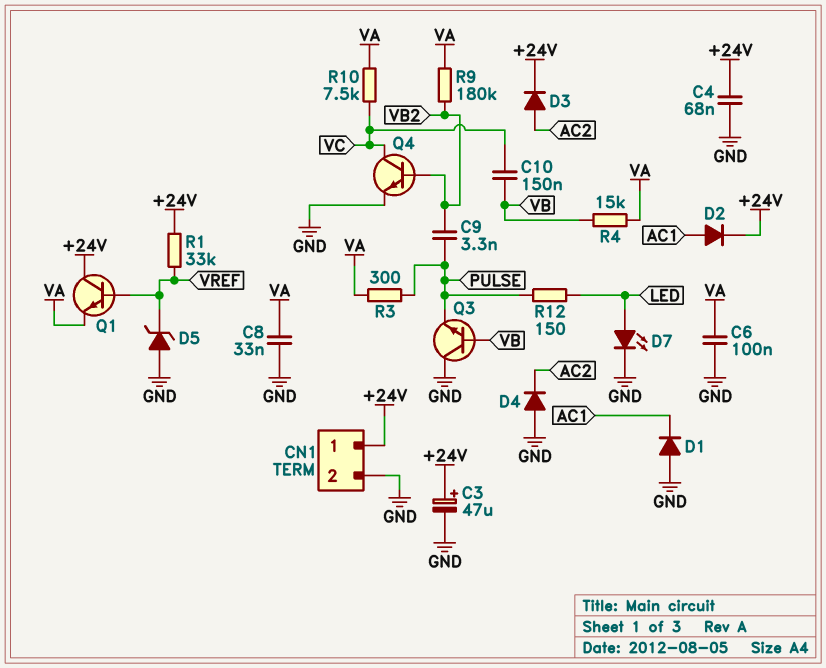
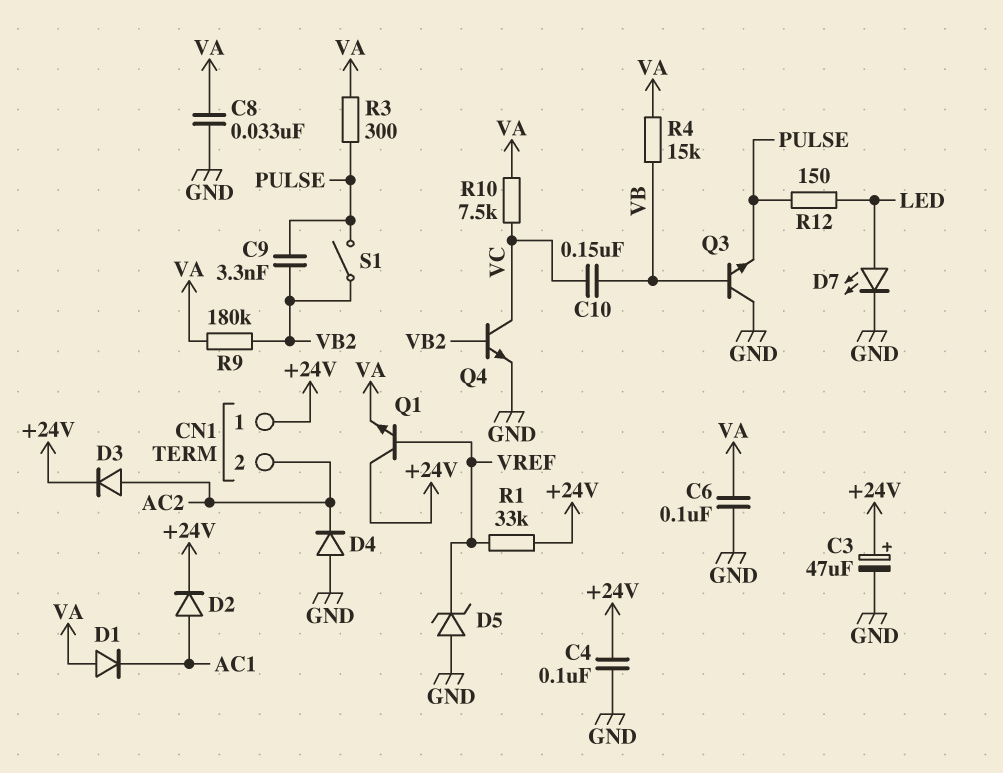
C4: 68nF (+24V, GND) -> 100nF (+24V, GND)
CN1 pin 2: GND -> AC2
D1: diode (A GND, K AC1) -> diode (A VA, K AC1)
S1: none -> switch (PULSE, VB2)

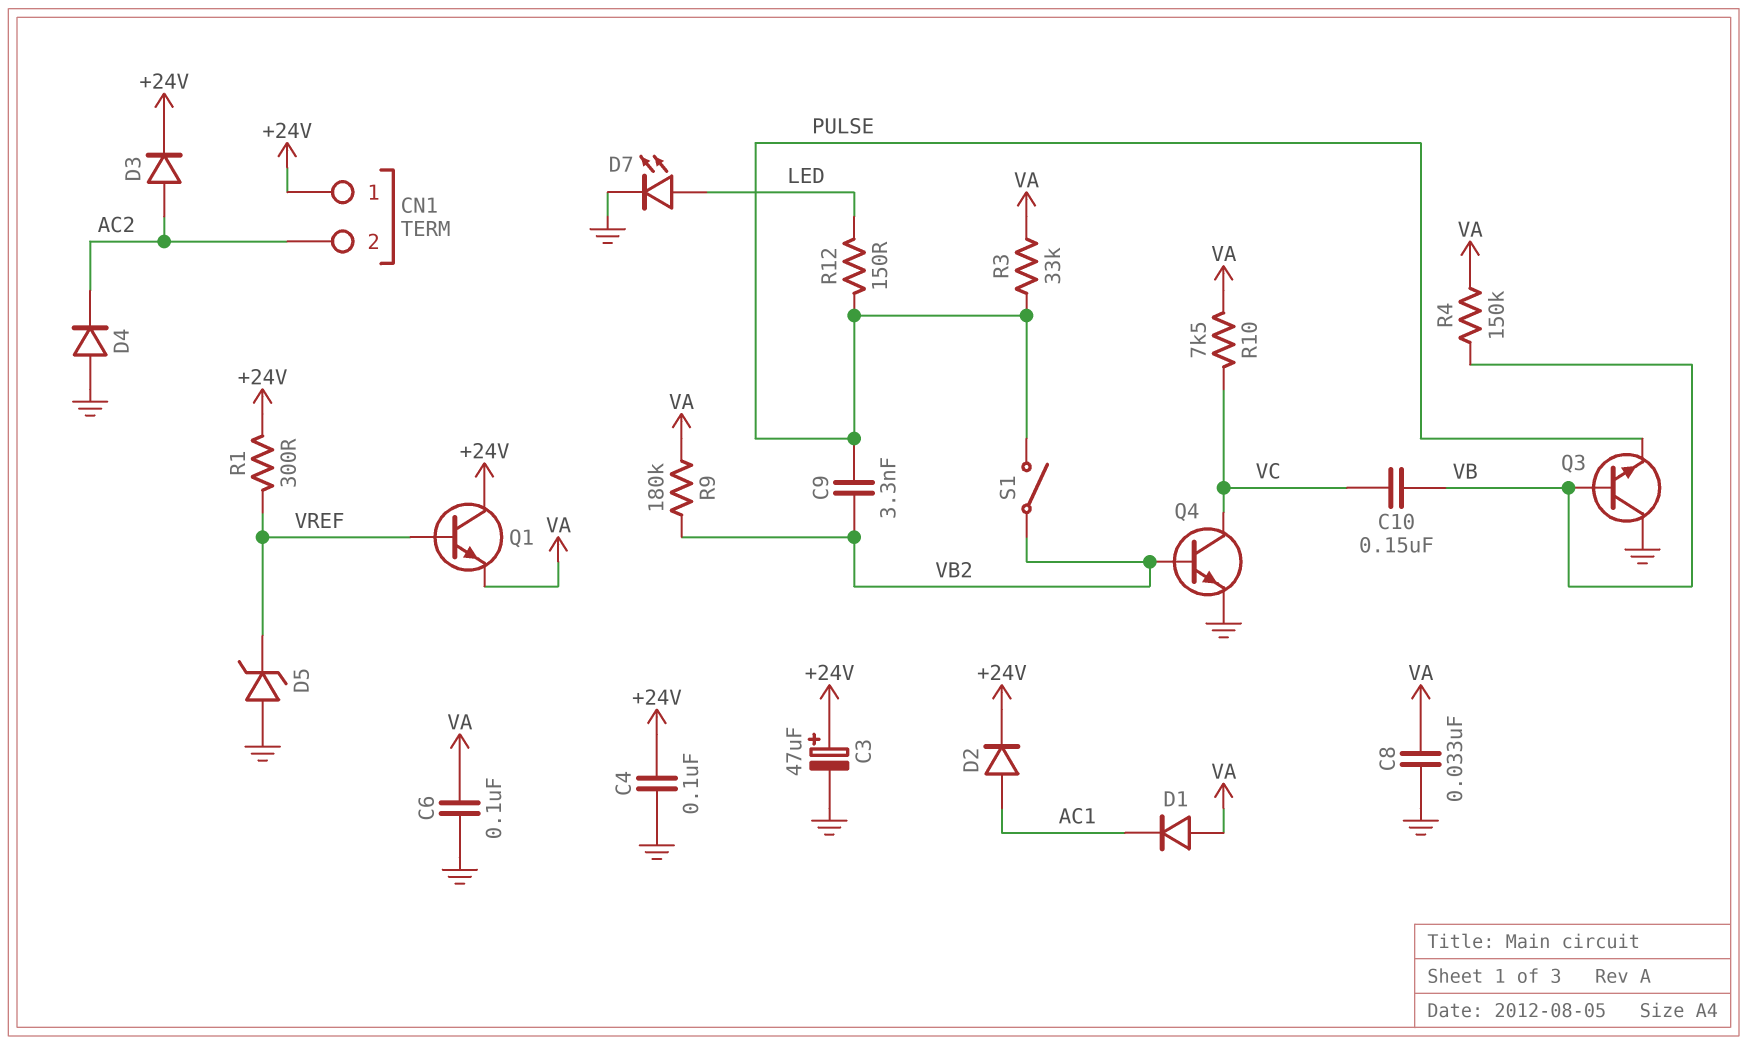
R1: 33k (+24V, VREF) -> 300 (+24V, VREF)
R3: 300 (PULSE, VA) -> 33k (PULSE, VA)
R4: 15k (VA, VB) -> 150k (VA, VB)

